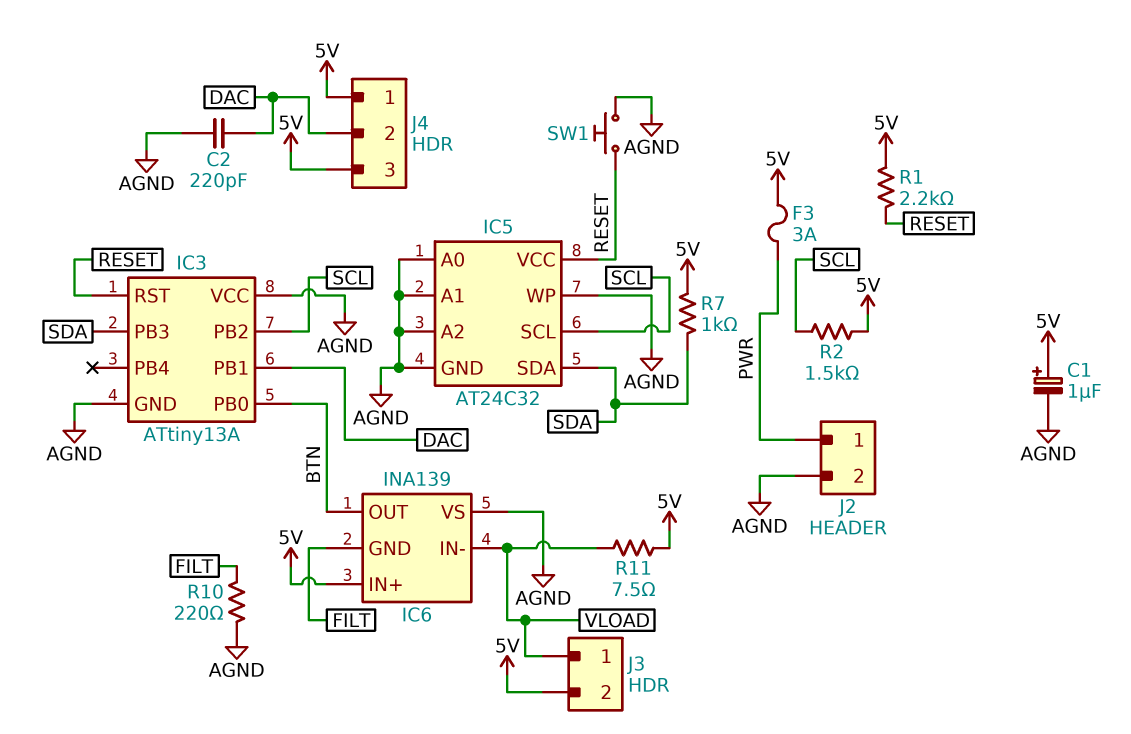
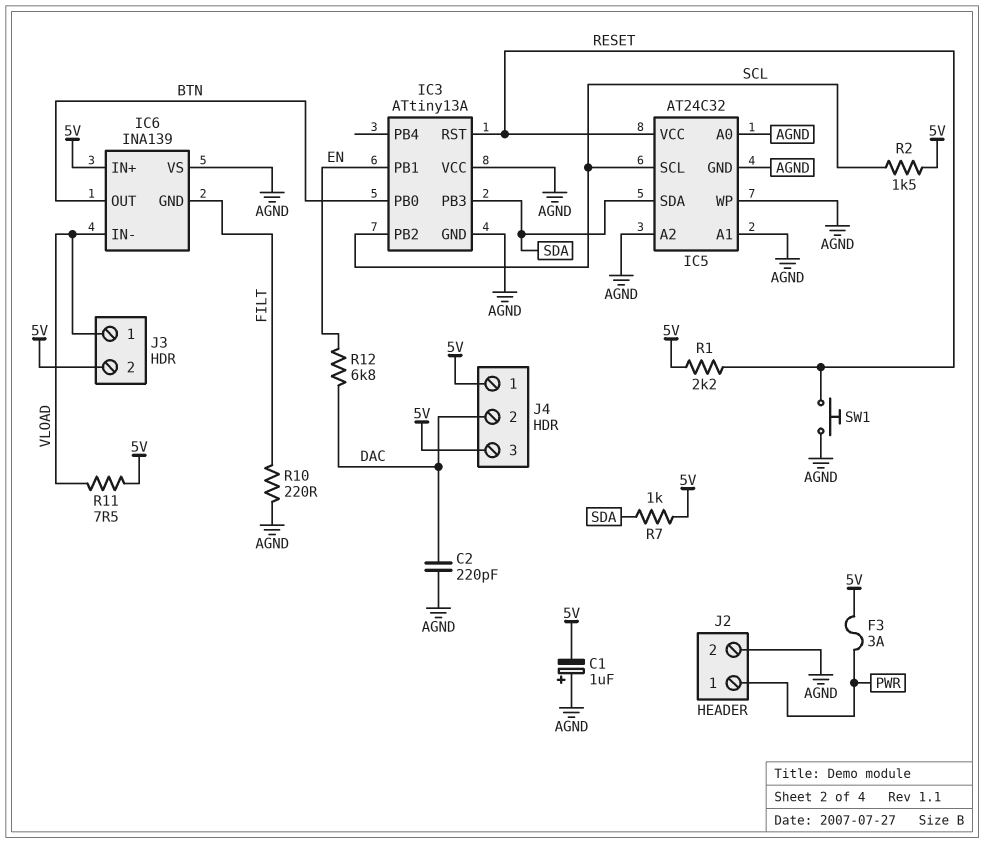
C1: 1uF (plus 5V, minus AGND) -> 1uF (plus AGND, minus 5V)
IC3 pin PB1: DAC -> EN
R12: none -> 6.8k (DAC, EN)

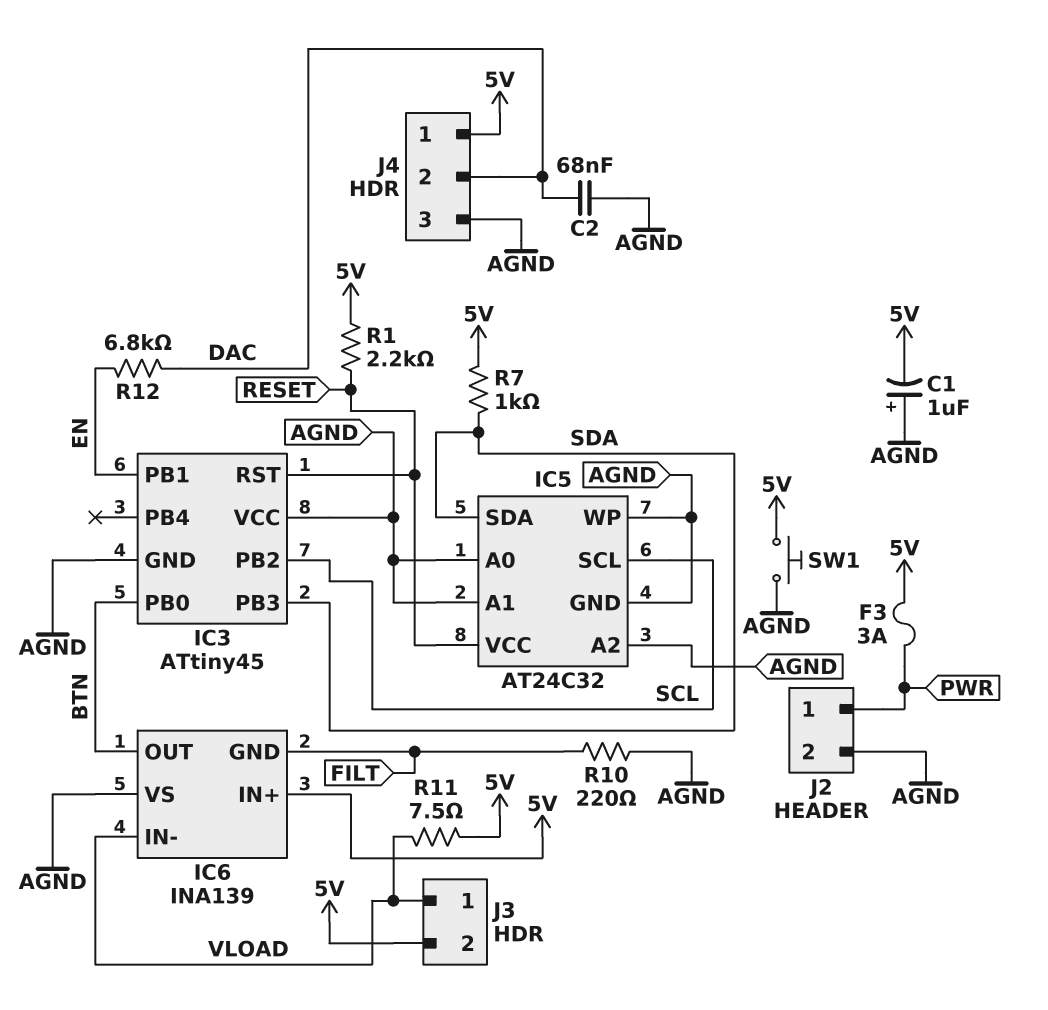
C2: 220pF (AGND, DAC) -> 68nF (AGND, DAC)
IC3: ATtiny13A -> ATtiny45
J4 pin 3: 5V -> AGND
R2: 1.5k (5V, SCL) -> none
SW1: button (AGND, RESET) -> button (5V, AGND)

